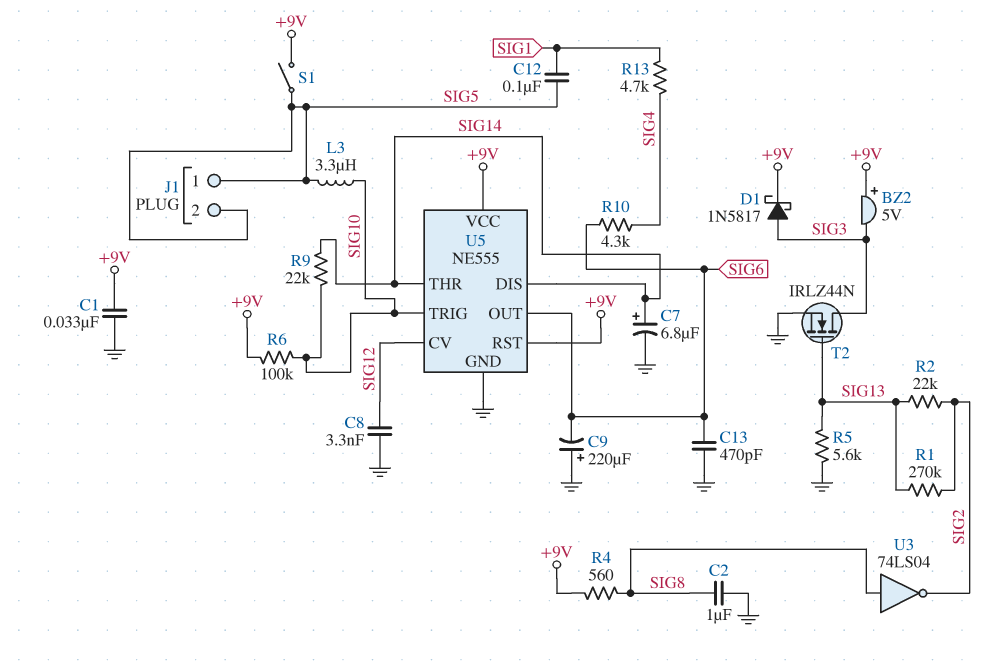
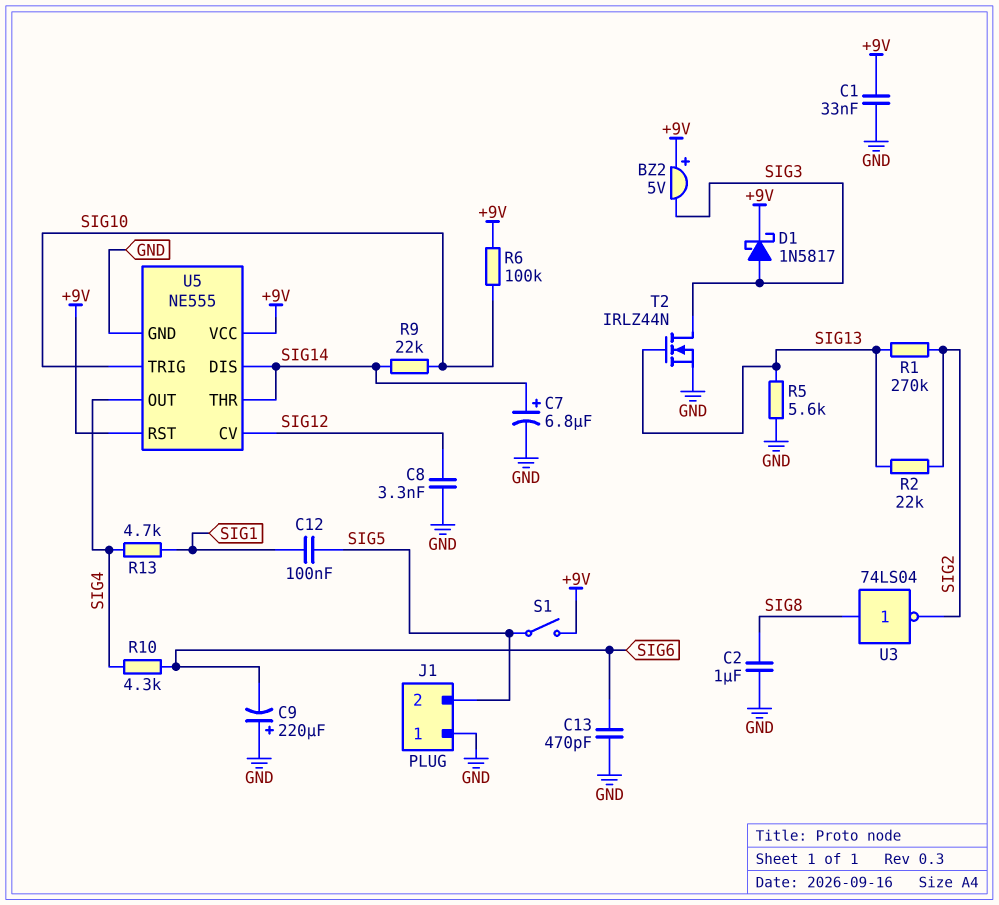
J1 pin 1: SIG5 -> GND
L3: 3.3uH (SIG5, SIG10) -> none
R4: 560 (+9V, SIG8) -> none
U5 pin OUT: SIG6 -> SIG4

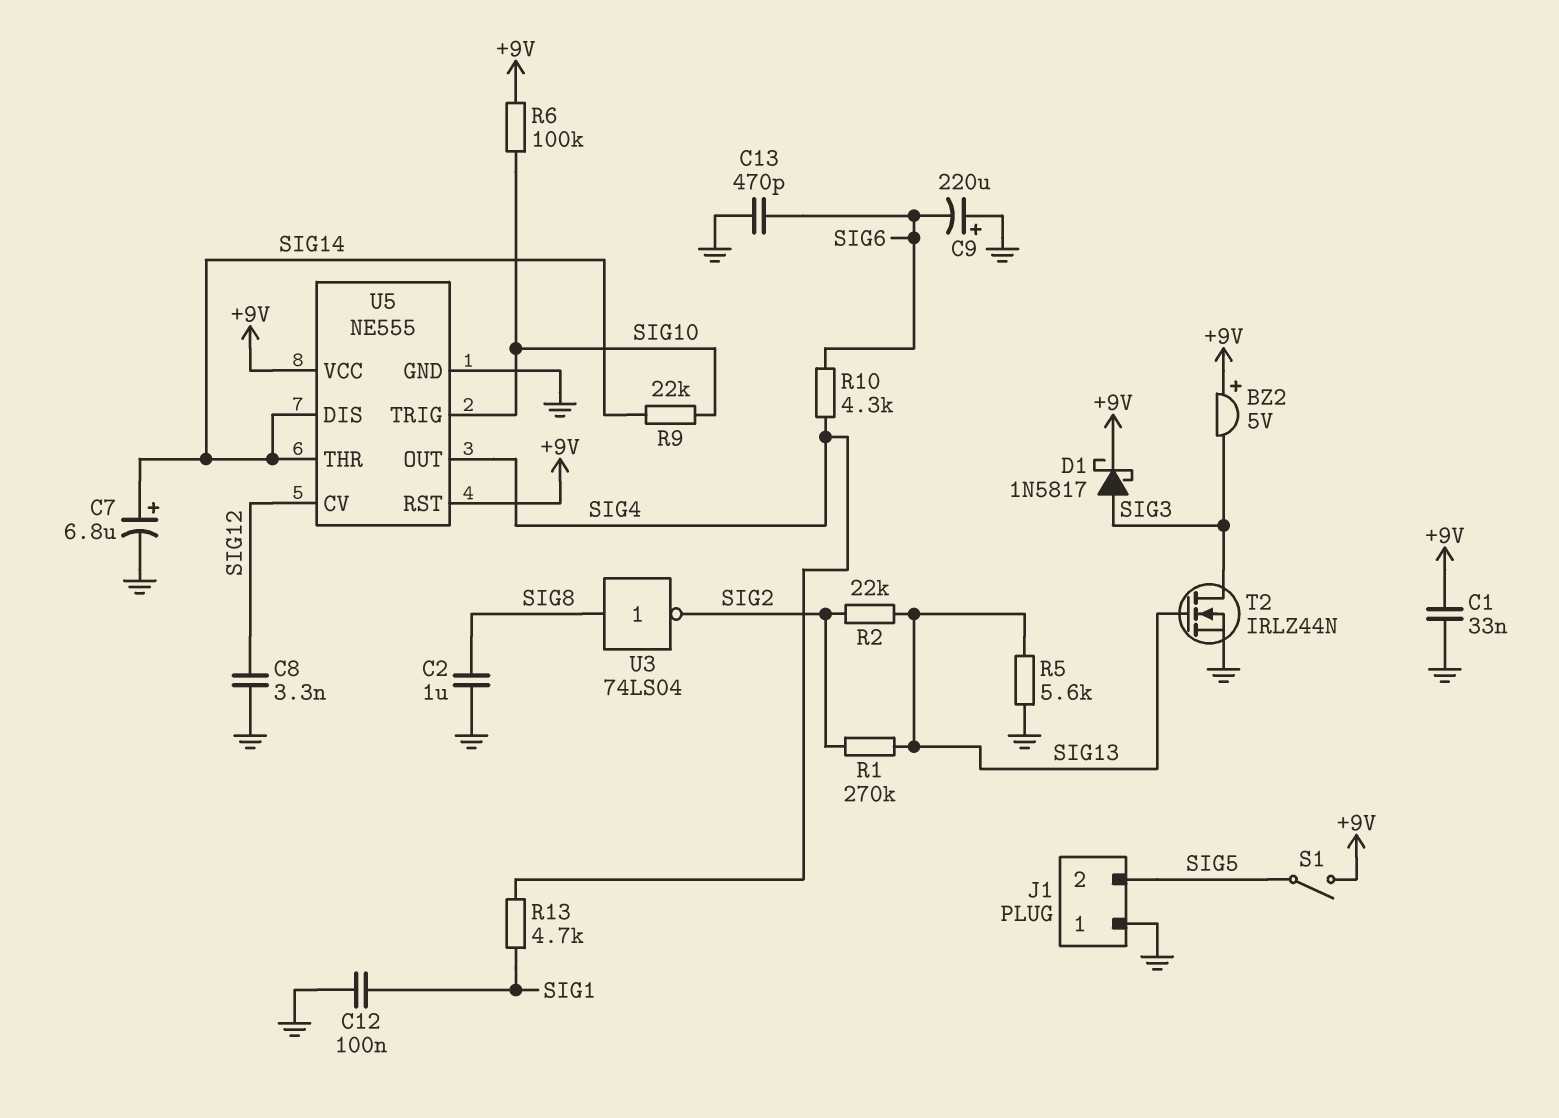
C12: 100nF (SIG1, SIG5) -> 100nF (GND, SIG1)

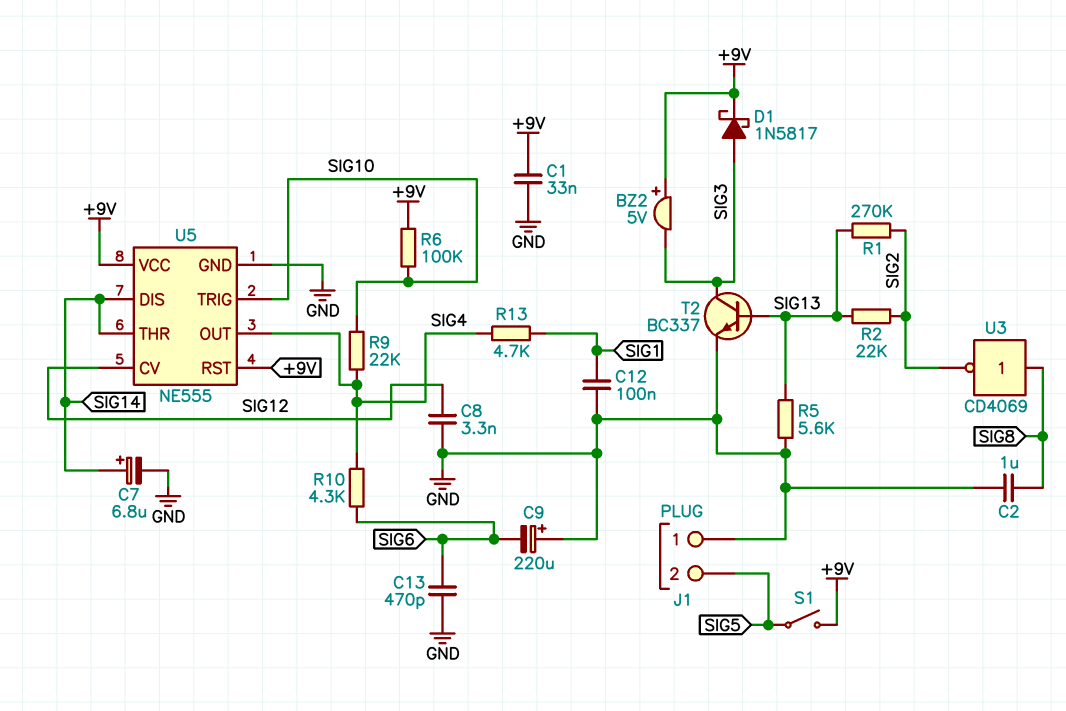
R9: 22k (SIG10, SIG14) -> 22k (SIG4, SIG10)
T2: NMOS IRLZ44N (G SIG13, D SIG3, S GND) -> NPN BC337 (B SIG13, C SIG3, E GND)
U3: NOT 74LS04 (in SIG8, out SIG2) -> NOT CD4069 (in SIG8, out SIG2)

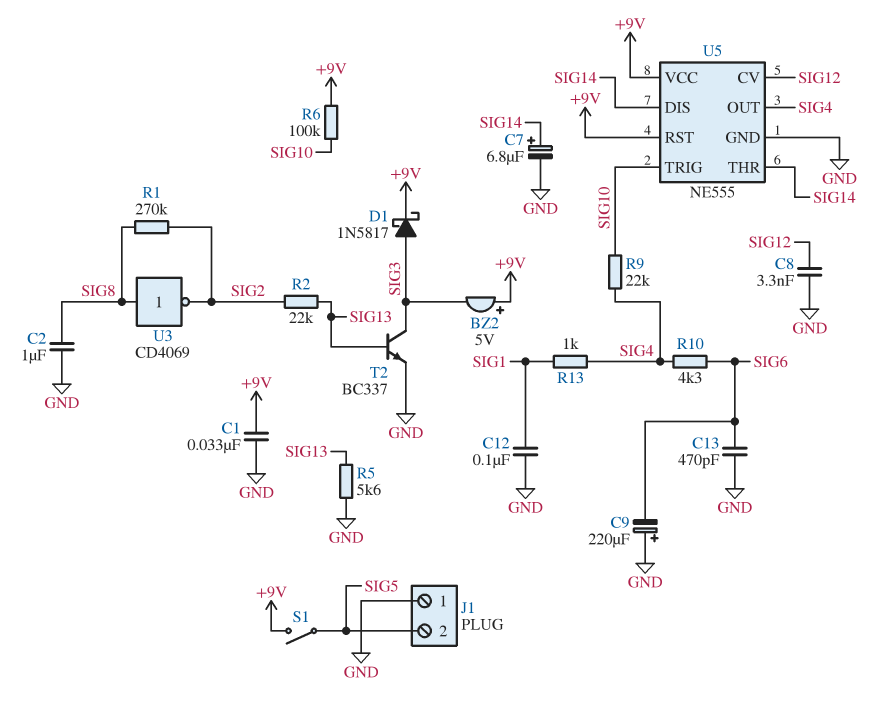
R1: 270k (SIG2, SIG13) -> 270k (SIG2, SIG8)
R13: 4.7k (SIG1, SIG4) -> 1k (SIG1, SIG4)

